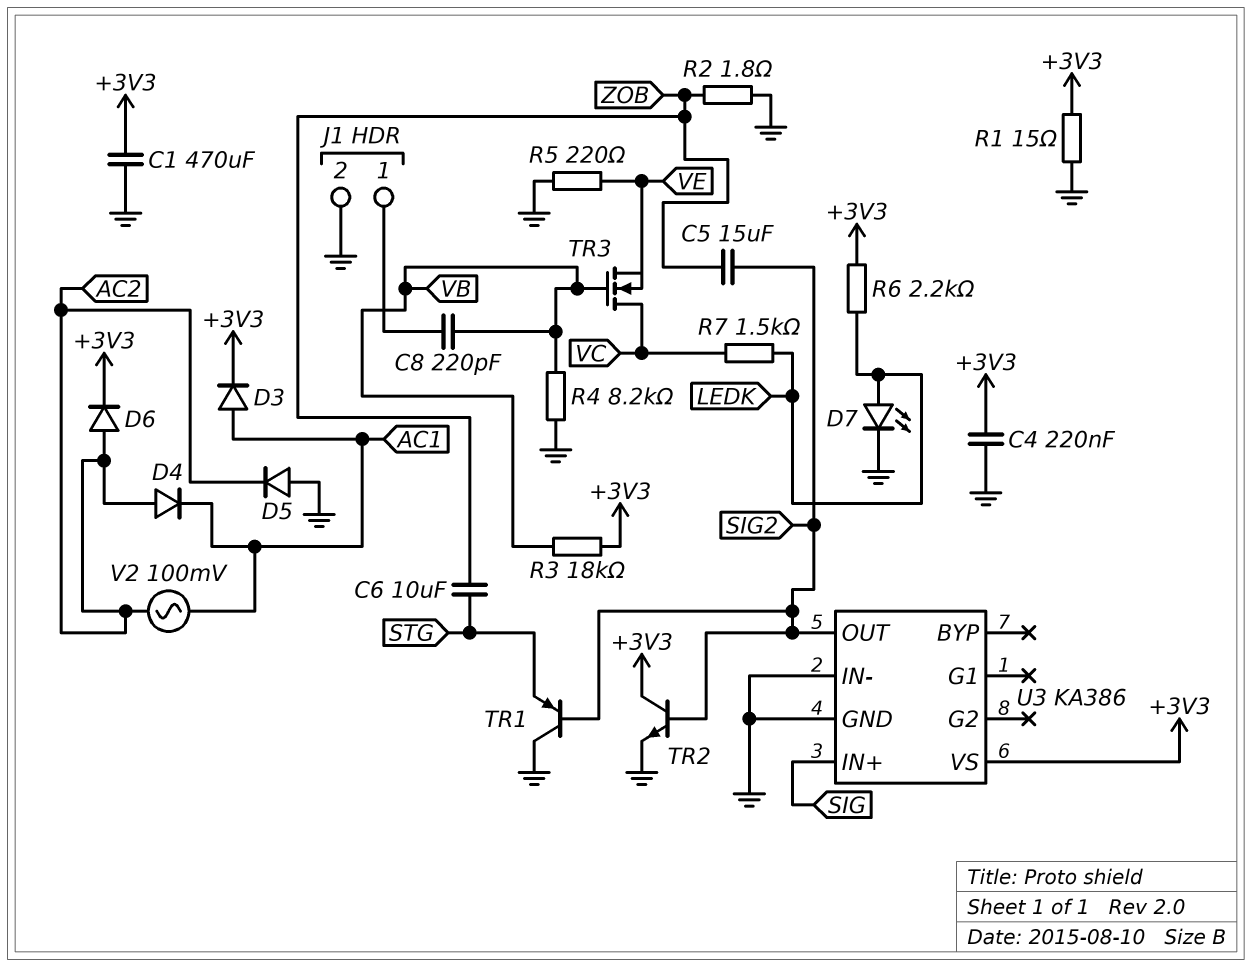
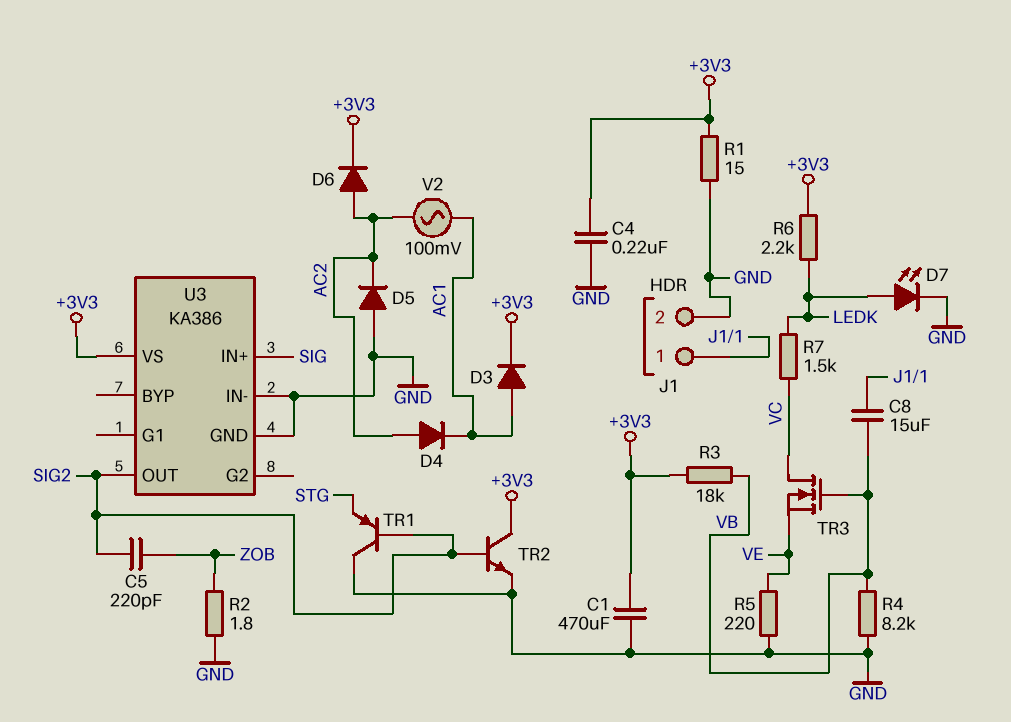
C5: 15uF (SIG2, ZOB) -> 220pF (SIG2, ZOB)
C6: 10uF (STG, ZOB) -> none
C8: 220pF (J1/1, VB) -> 15uF (J1/1, VB)

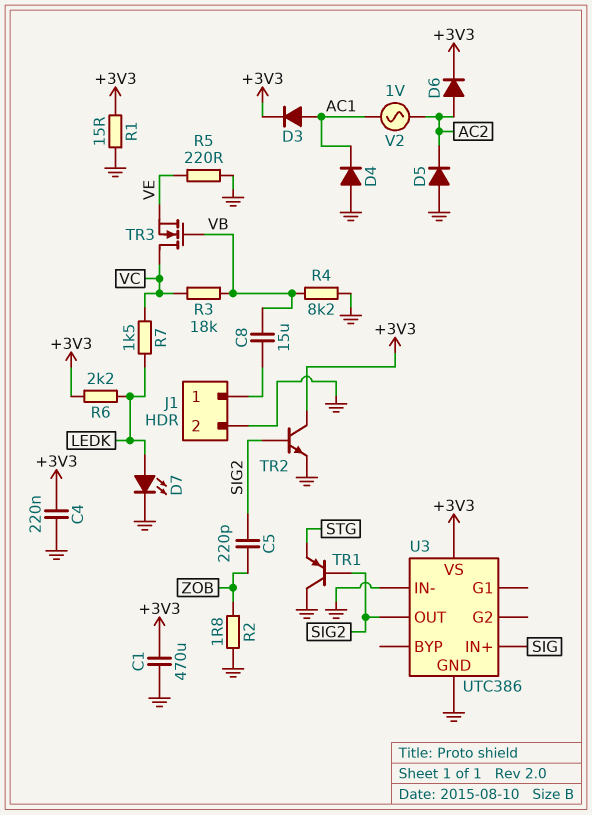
D4: diode (A AC2, K AC1) -> diode (A GND, K AC1)
R3: 18k (+3V3, VB) -> 18k (VB, VC)
U3: KA386 -> UTC386
V2: AC 100mV (AC1, AC2) -> AC 1V (AC1, AC2)

